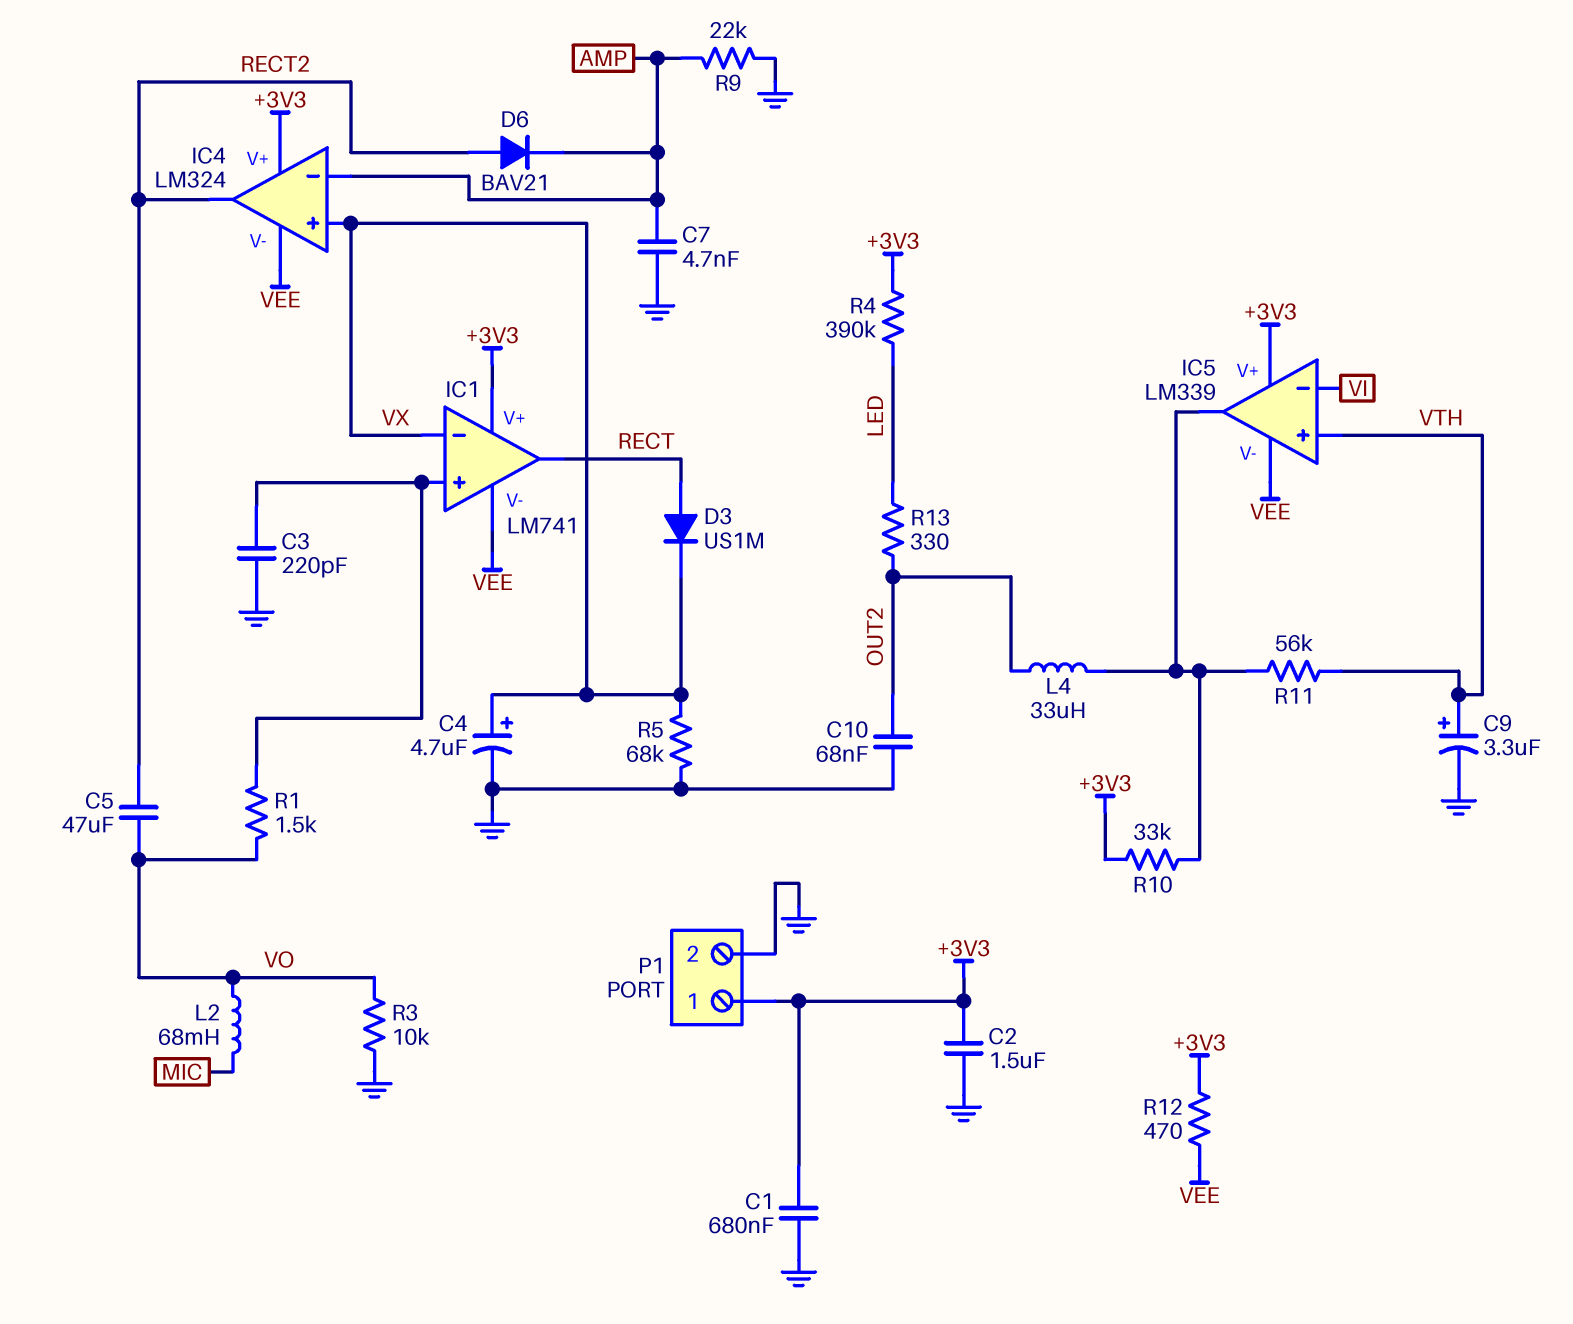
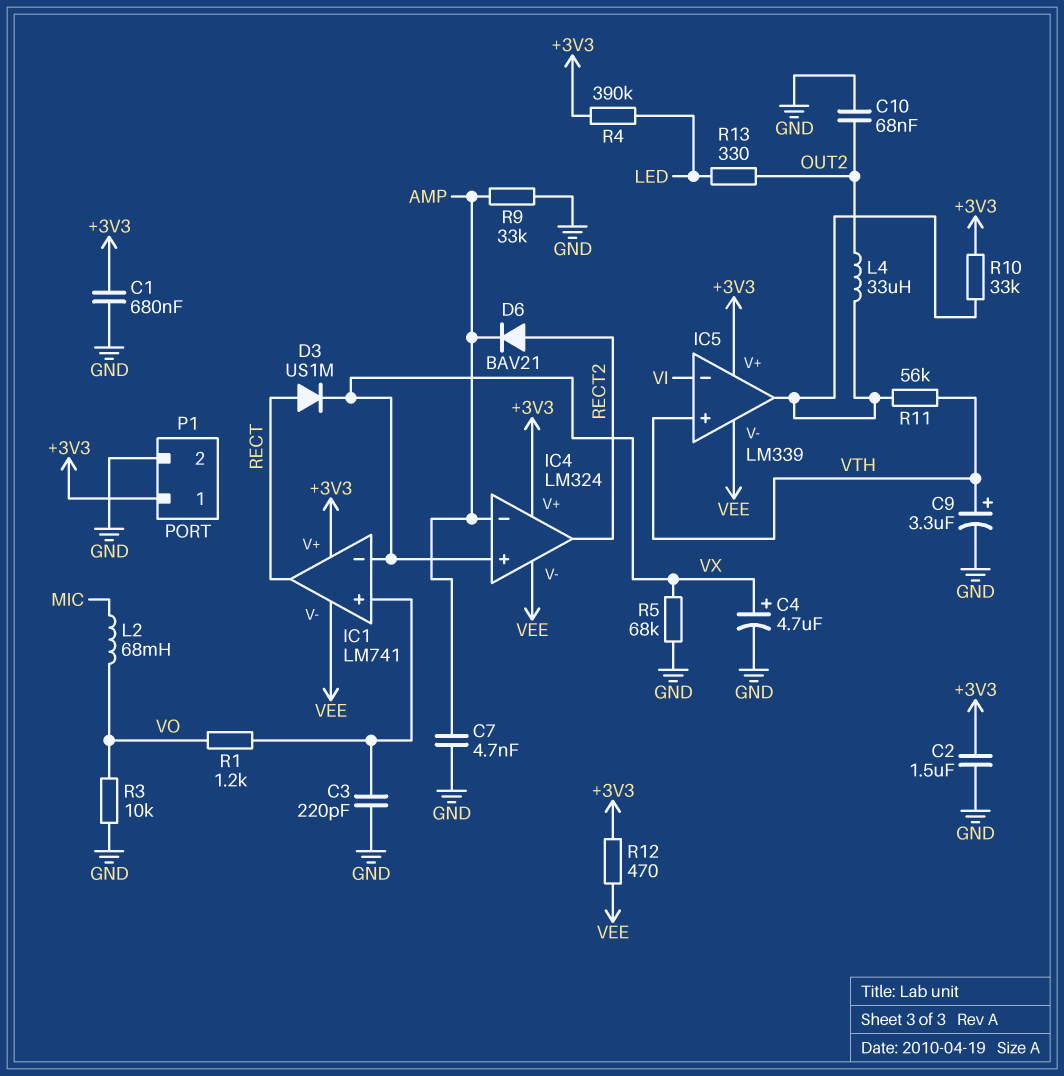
C5: 47uF (RECT2, VO) -> none
R1: 1.5k (IC1/in+, VO) -> 1.2k (IC1/in+, VO)
R9: 22k (AMP, GND) -> 33k (AMP, GND)

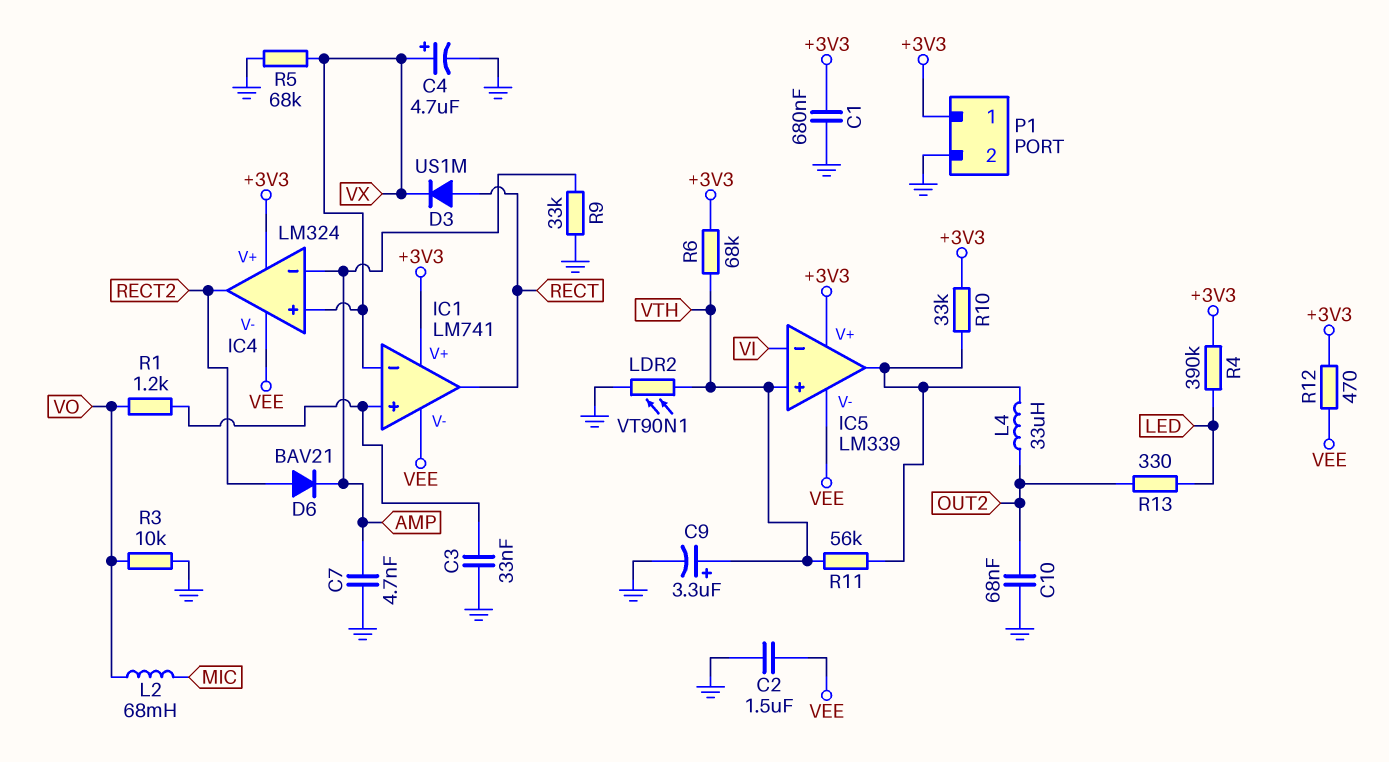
C2: 1.5uF (+3V3, GND) -> 1.5uF (GND, VEE)
C3: 220pF (GND, IC1/in+) -> 33nF (GND, IC1/in+)
LDR2: none -> VT90N1 (GND, VTH)
R6: none -> 68k (+3V3, VTH)

